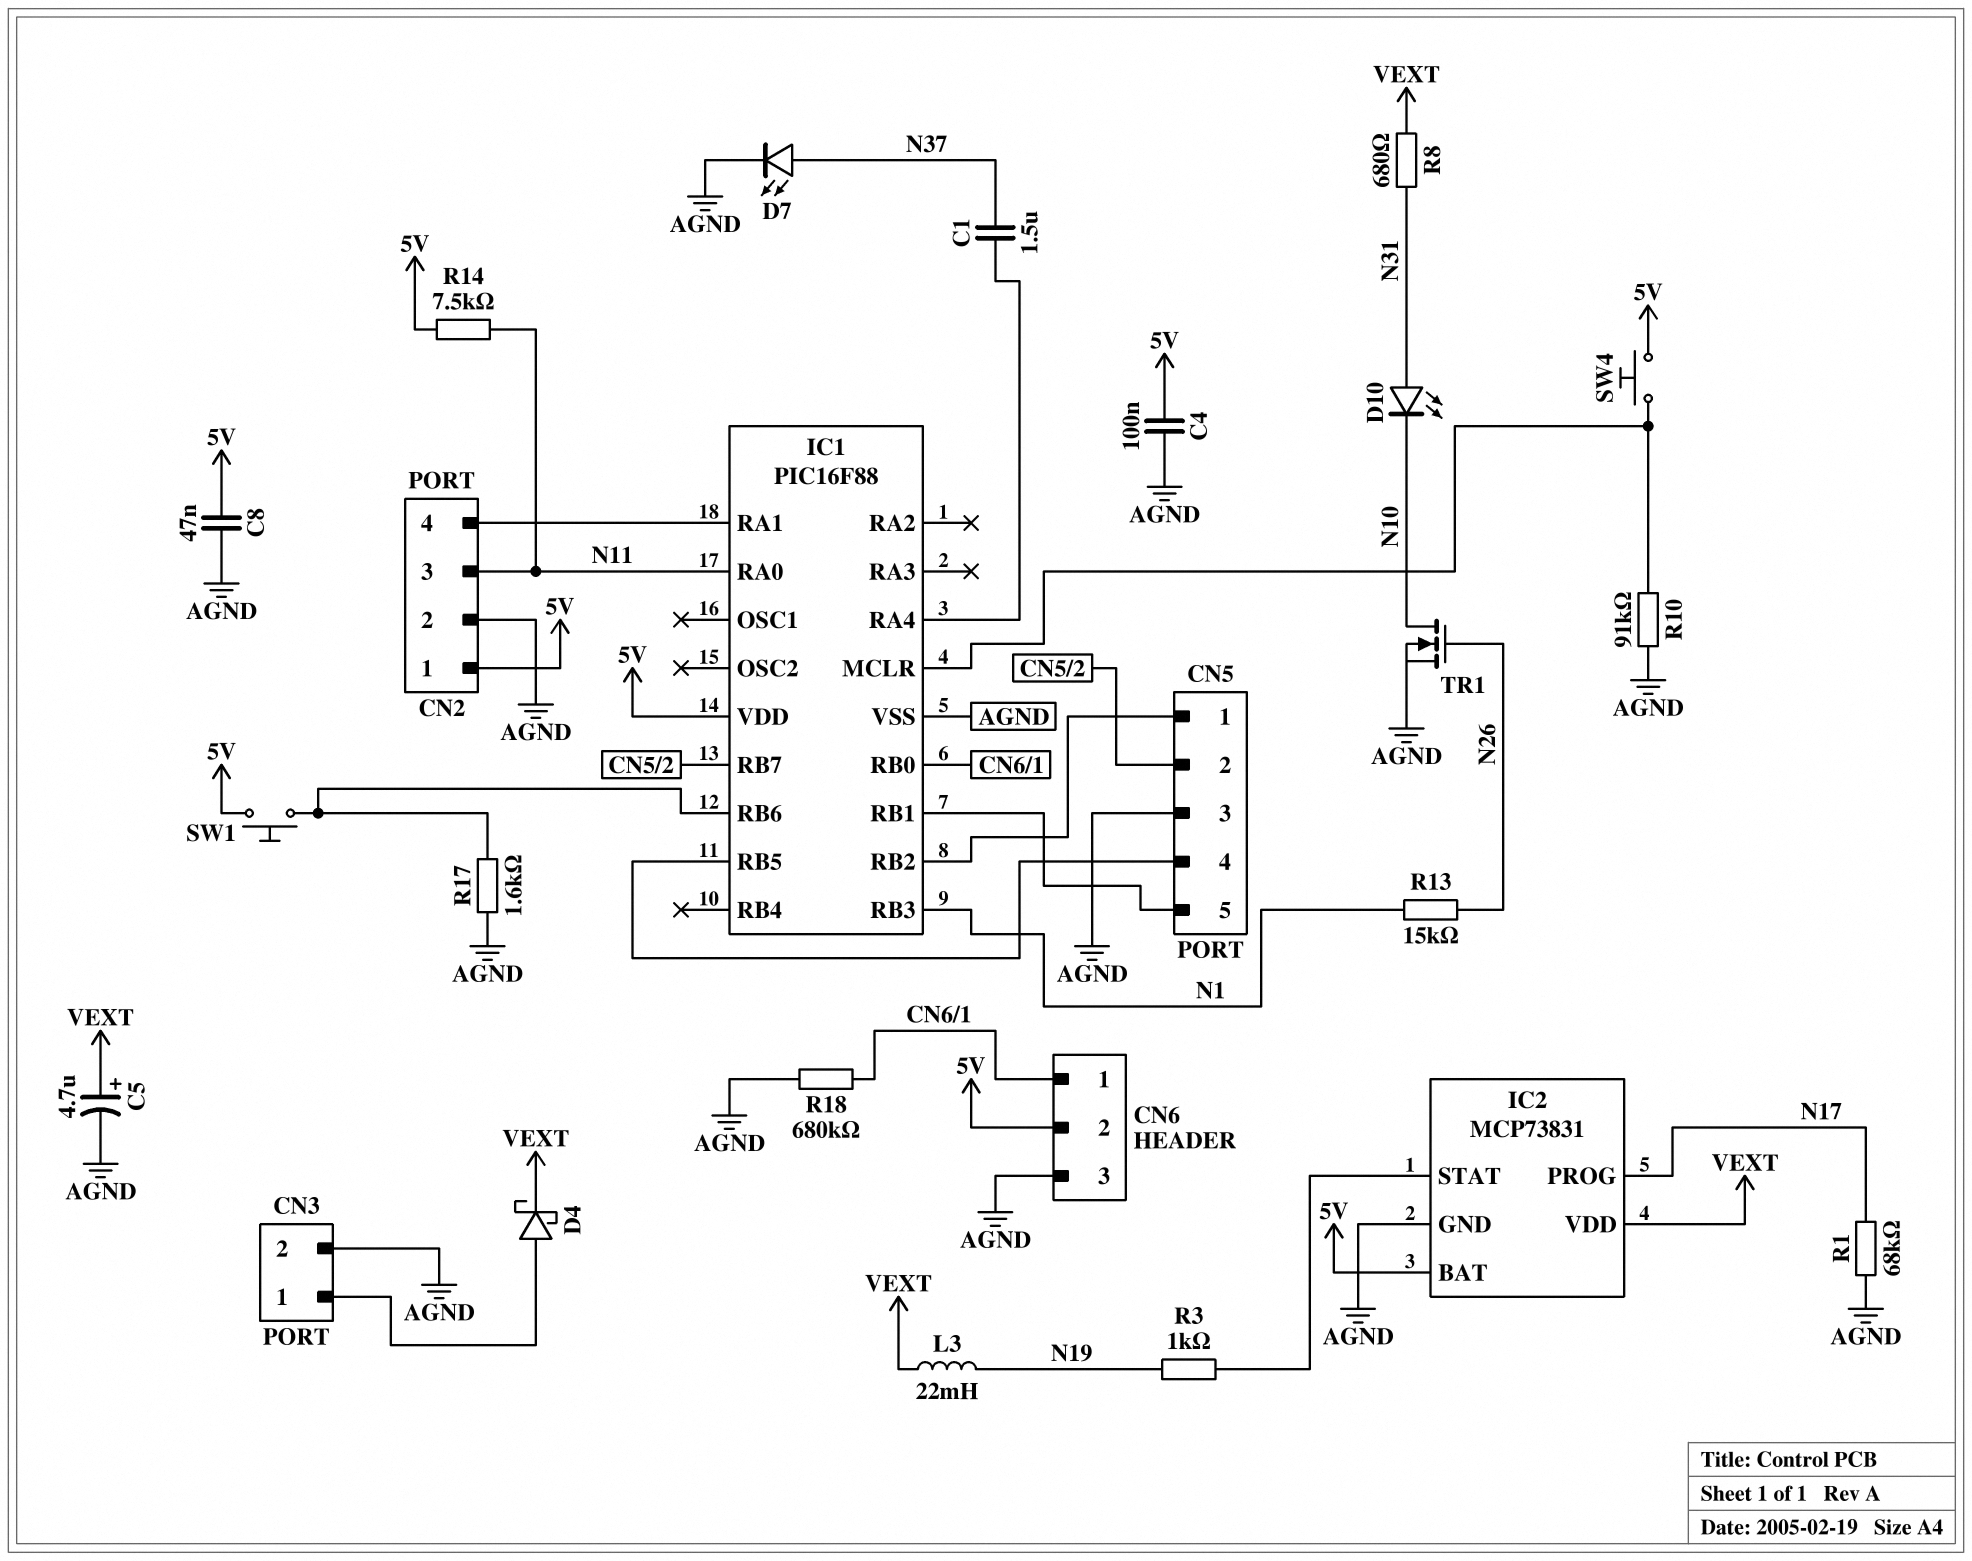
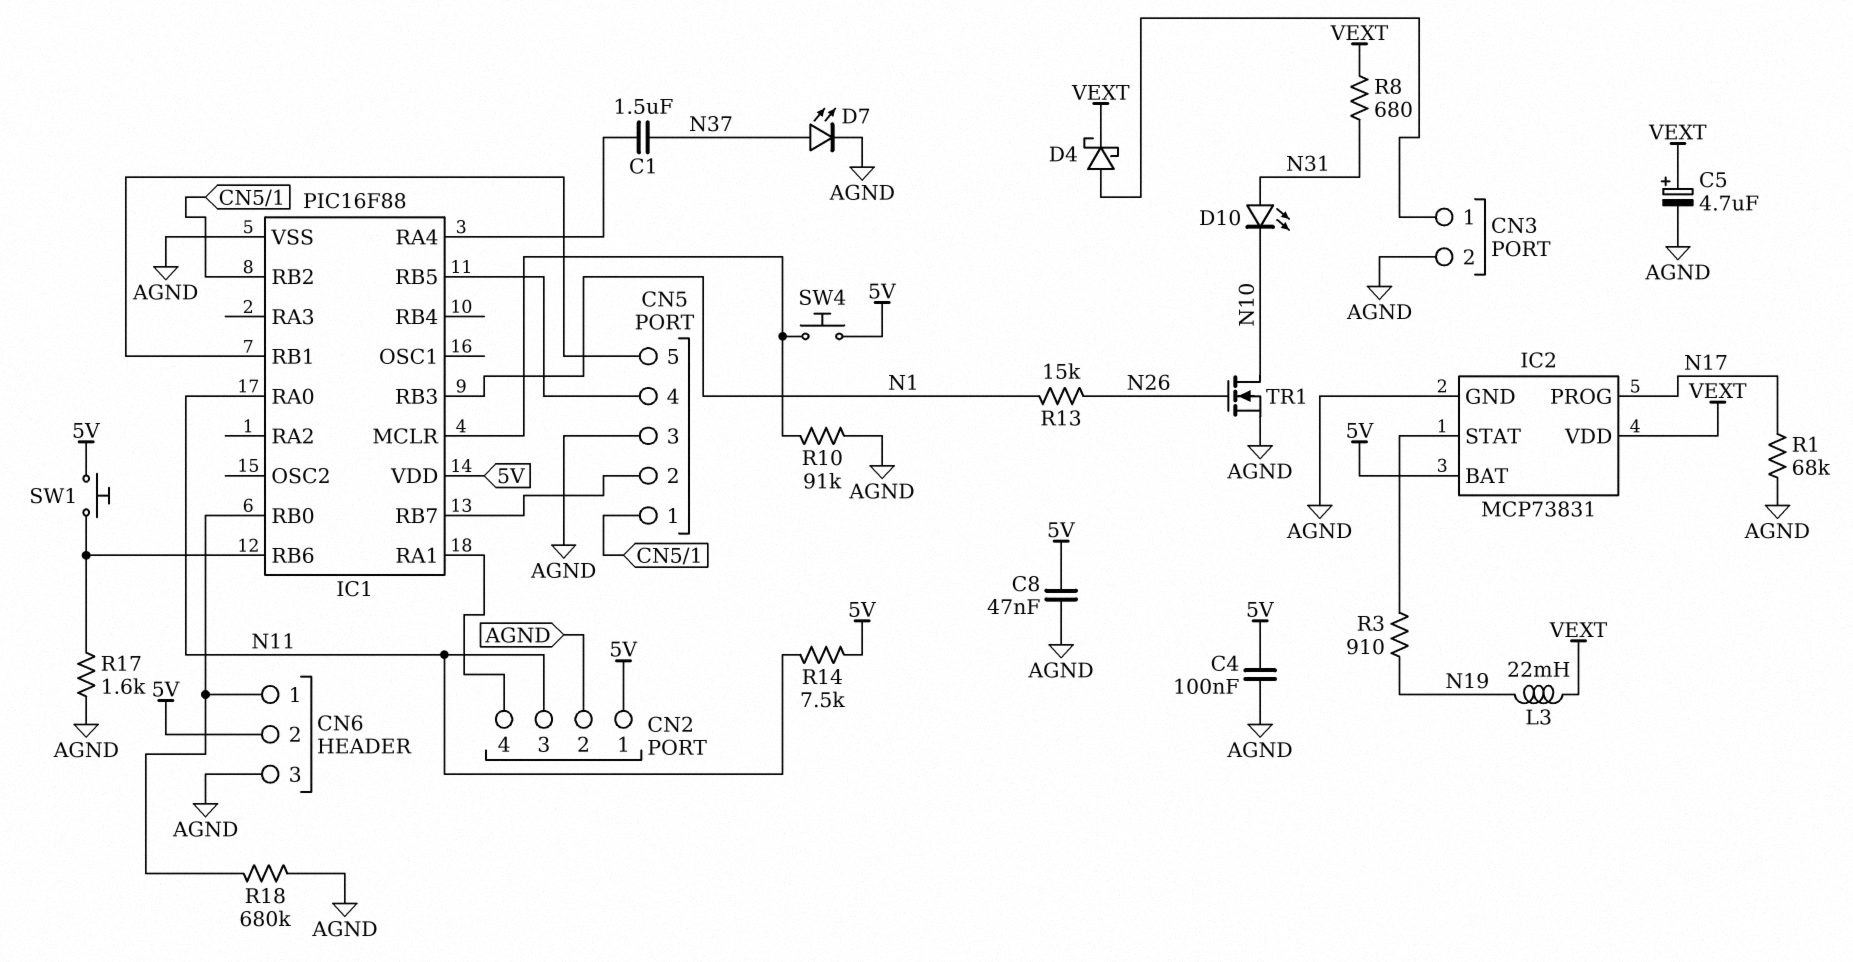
R3: 1k (IC2/STAT, N19) -> 910 (IC2/STAT, N19)

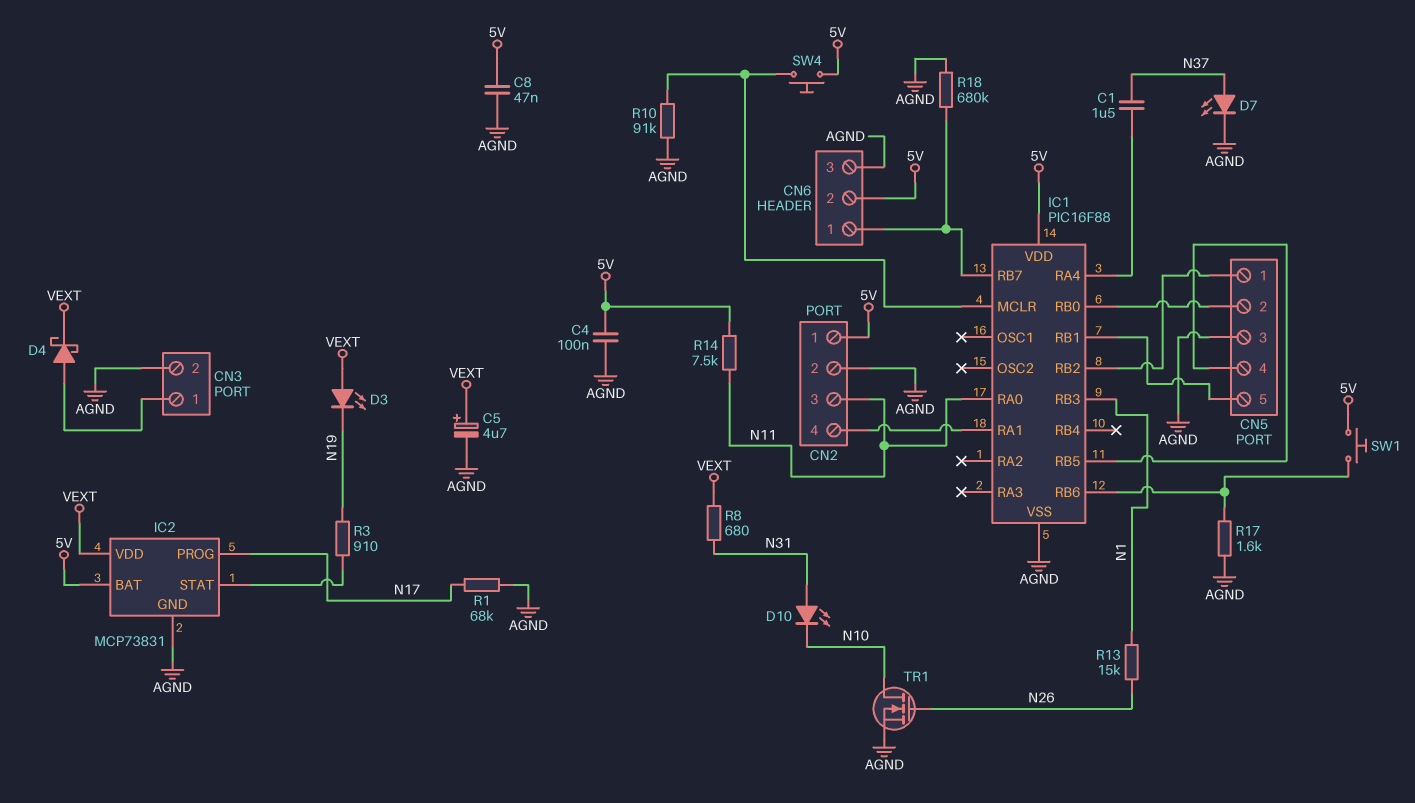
D3: none -> LED (A VEXT, K N19)
IC1 pin RB0: CN6/1 -> CN5/2
IC1 pin RB7: CN5/2 -> CN6/1
L3: 22mH (N19, VEXT) -> none

